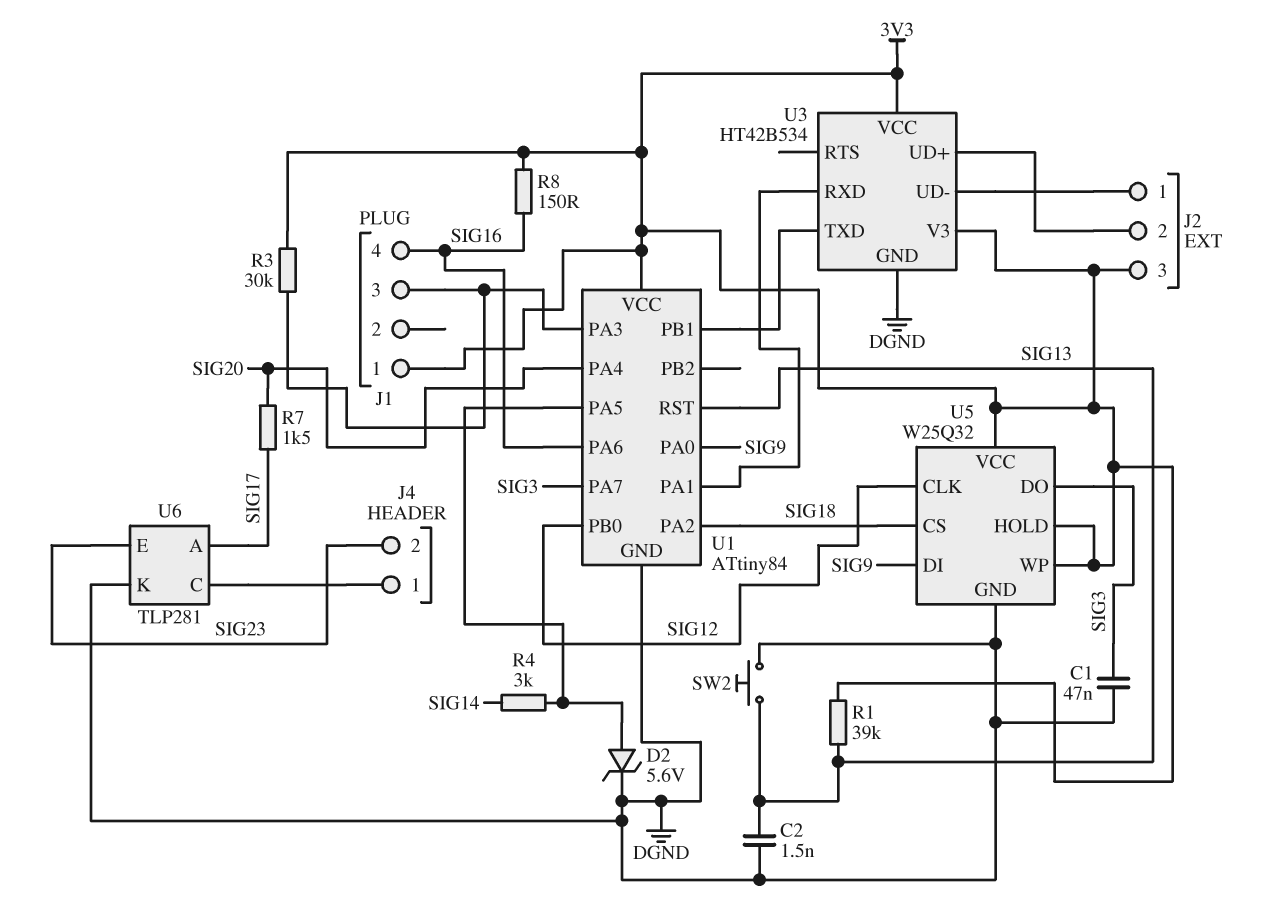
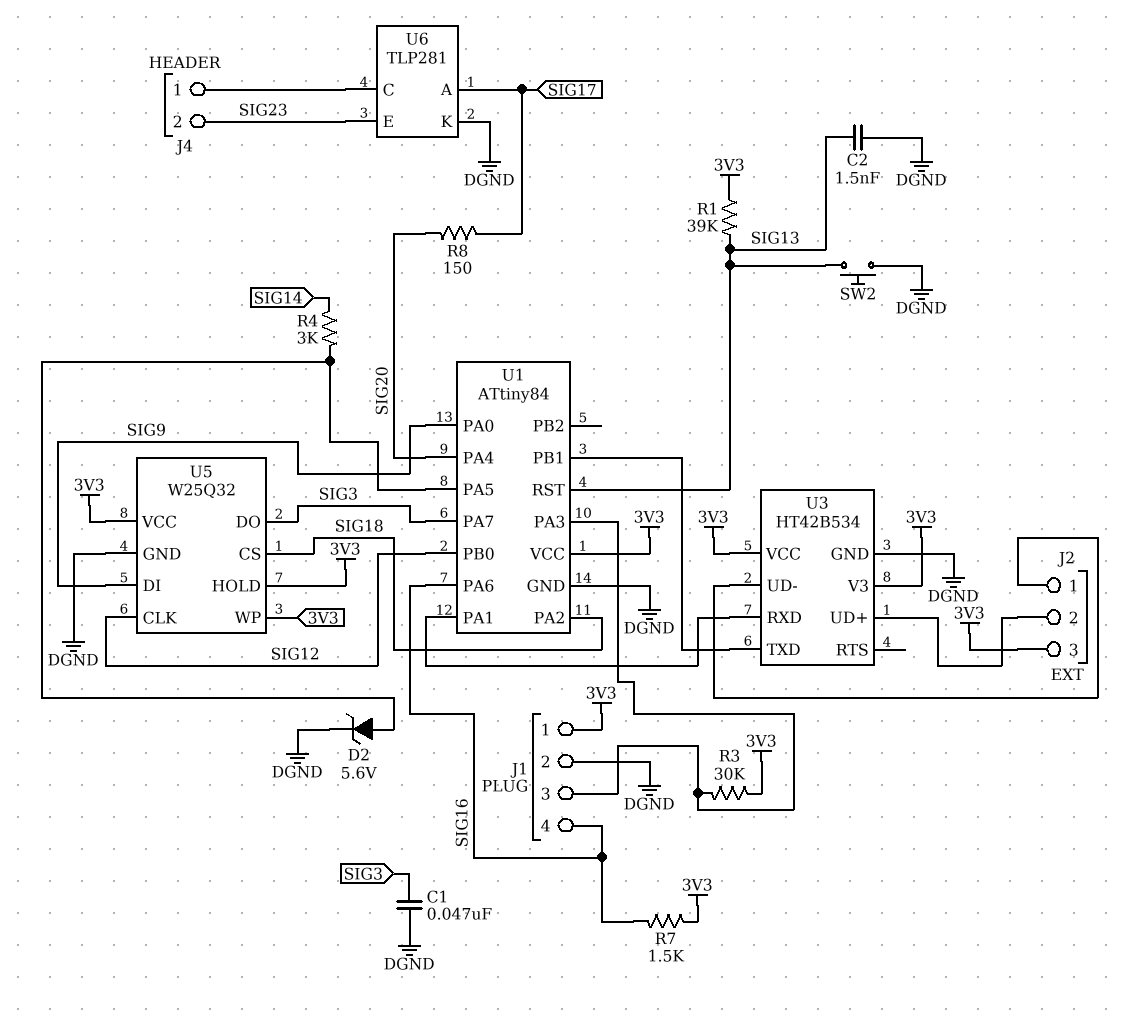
J1 pin 2: none -> DGND
R7: 1.5k (SIG17, SIG20) -> 1.5k (3V3, SIG16)
R8: 150 (3V3, SIG16) -> 150 (SIG17, SIG20)

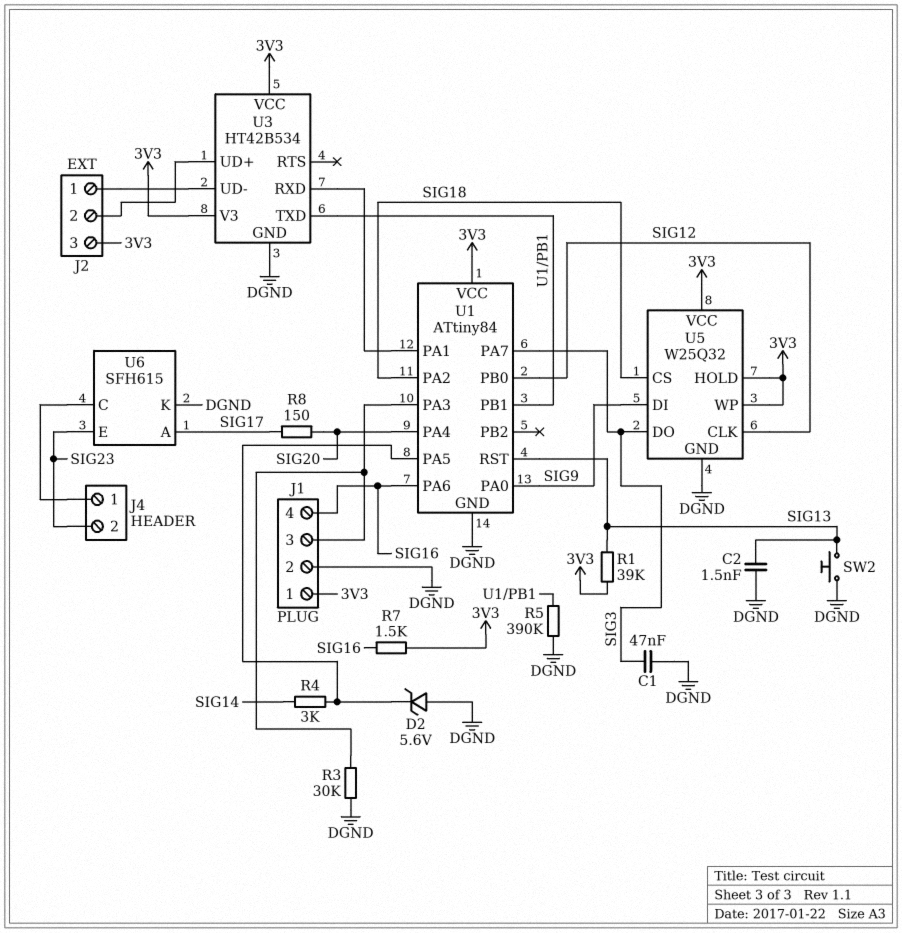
D2: zener 5.6V (A U1/PA5, K DGND) -> zener 5.6V (A DGND, K U1/PA5)
R3: 30k (3V3, J1/3) -> 30k (DGND, J1/3)
R5: none -> 390k (DGND, U1/PB1)
U6: TLP281 -> SFH615

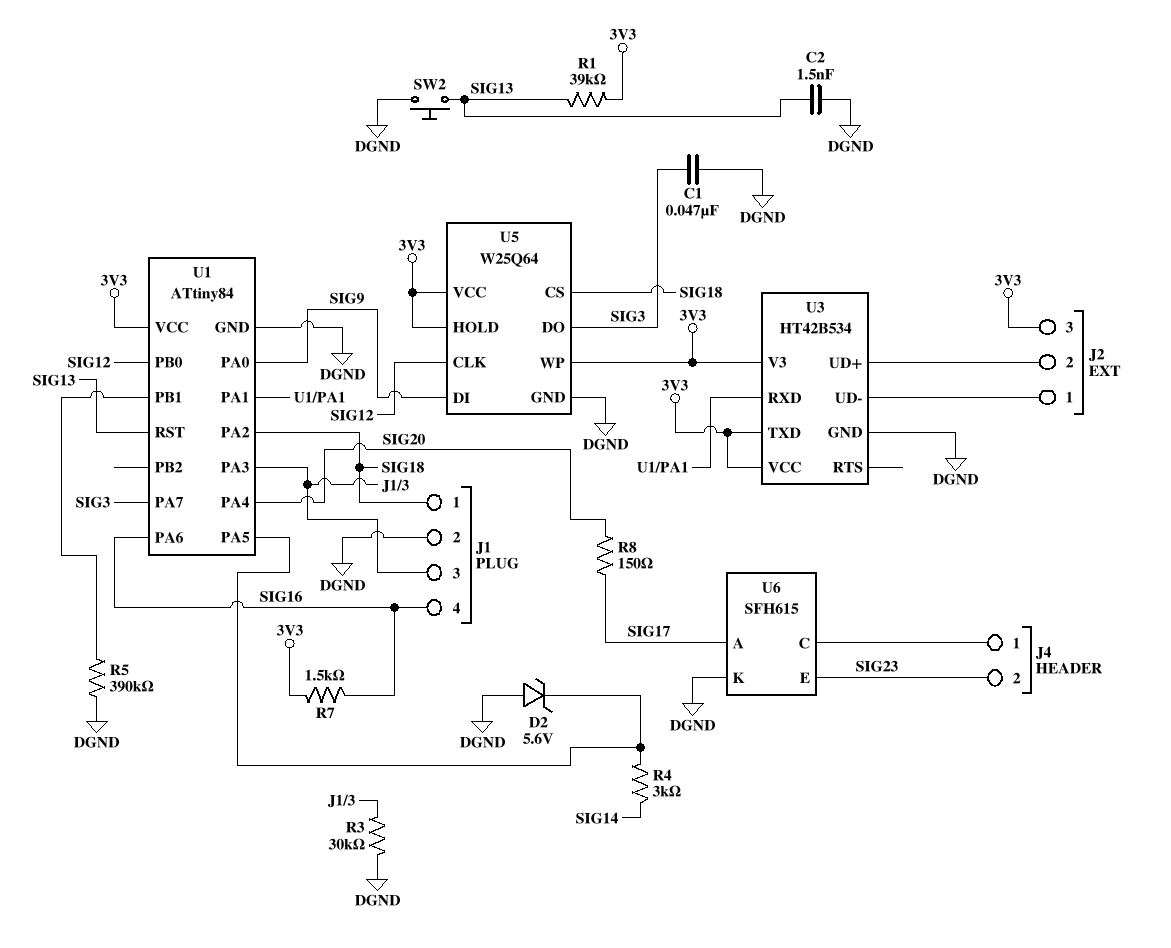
J1 pin 1: 3V3 -> SIG18
U3 pin TXD: U1/PB1 -> 3V3
U5: W25Q32 -> W25Q64

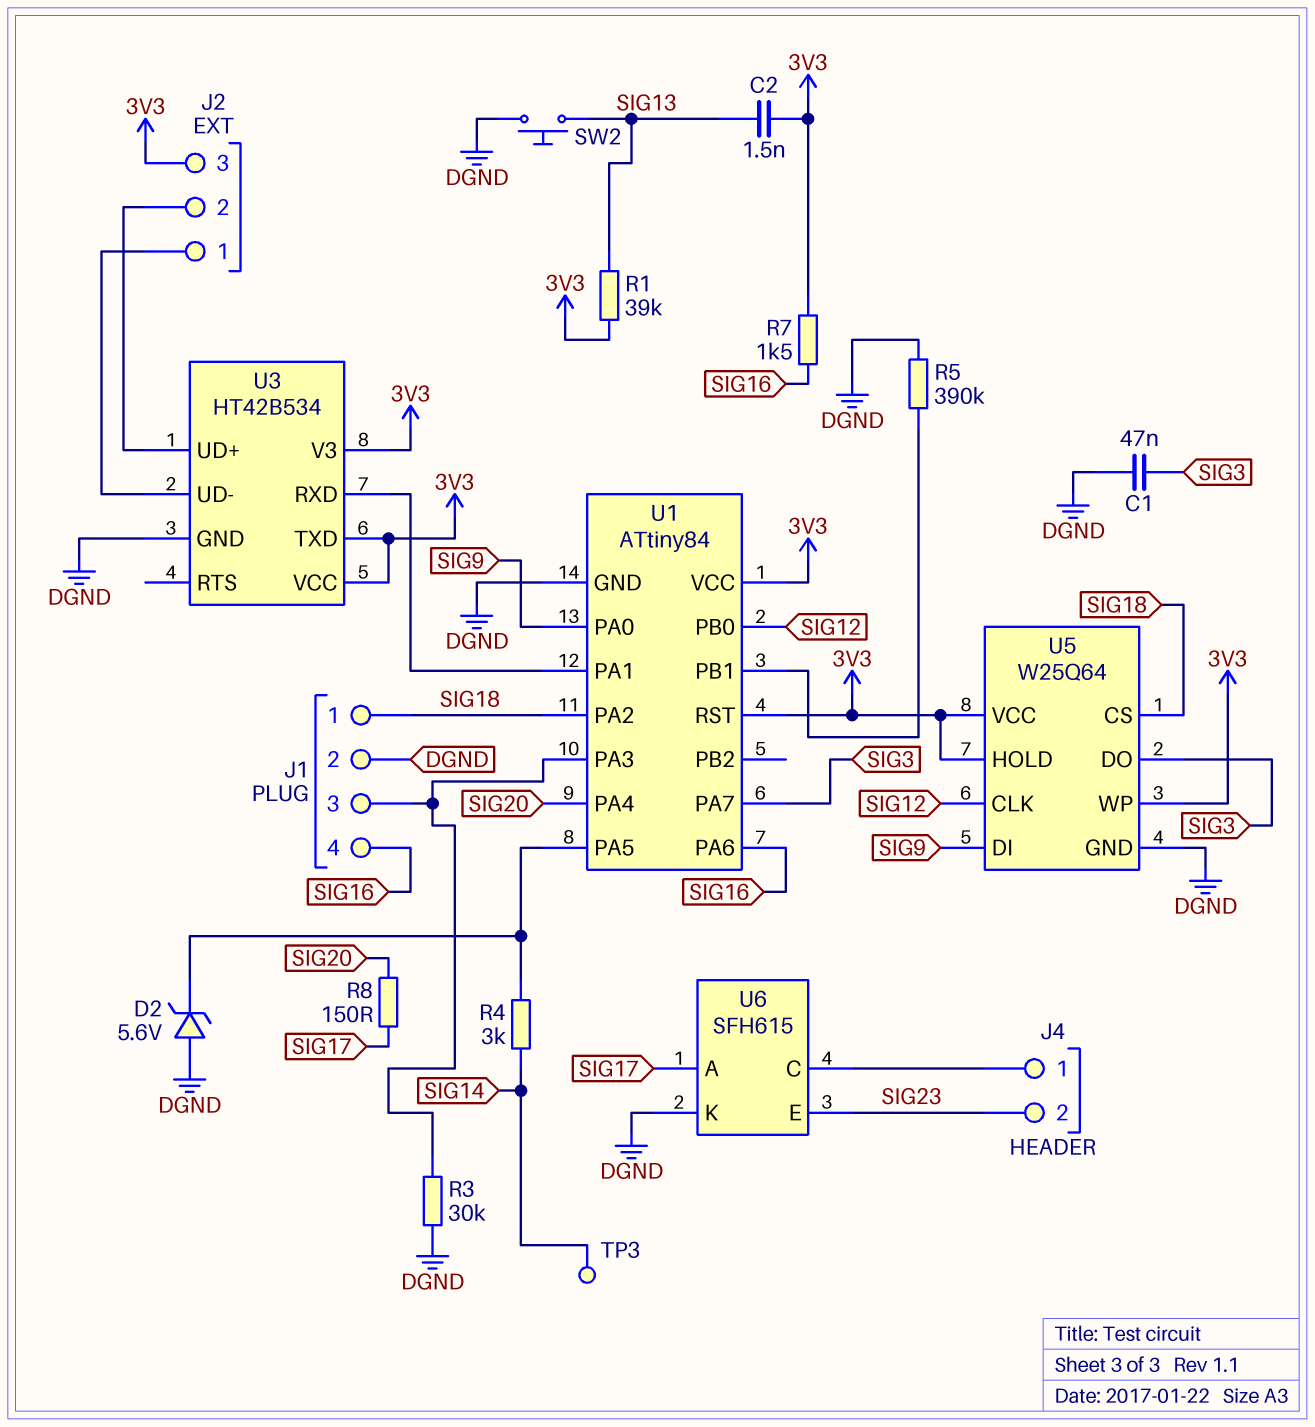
C2: 1.5nF (DGND, SIG13) -> 1.5nF (3V3, SIG13)
TP3: none -> test point (SIG14)
U1 pin RST: SIG13 -> 3V3

